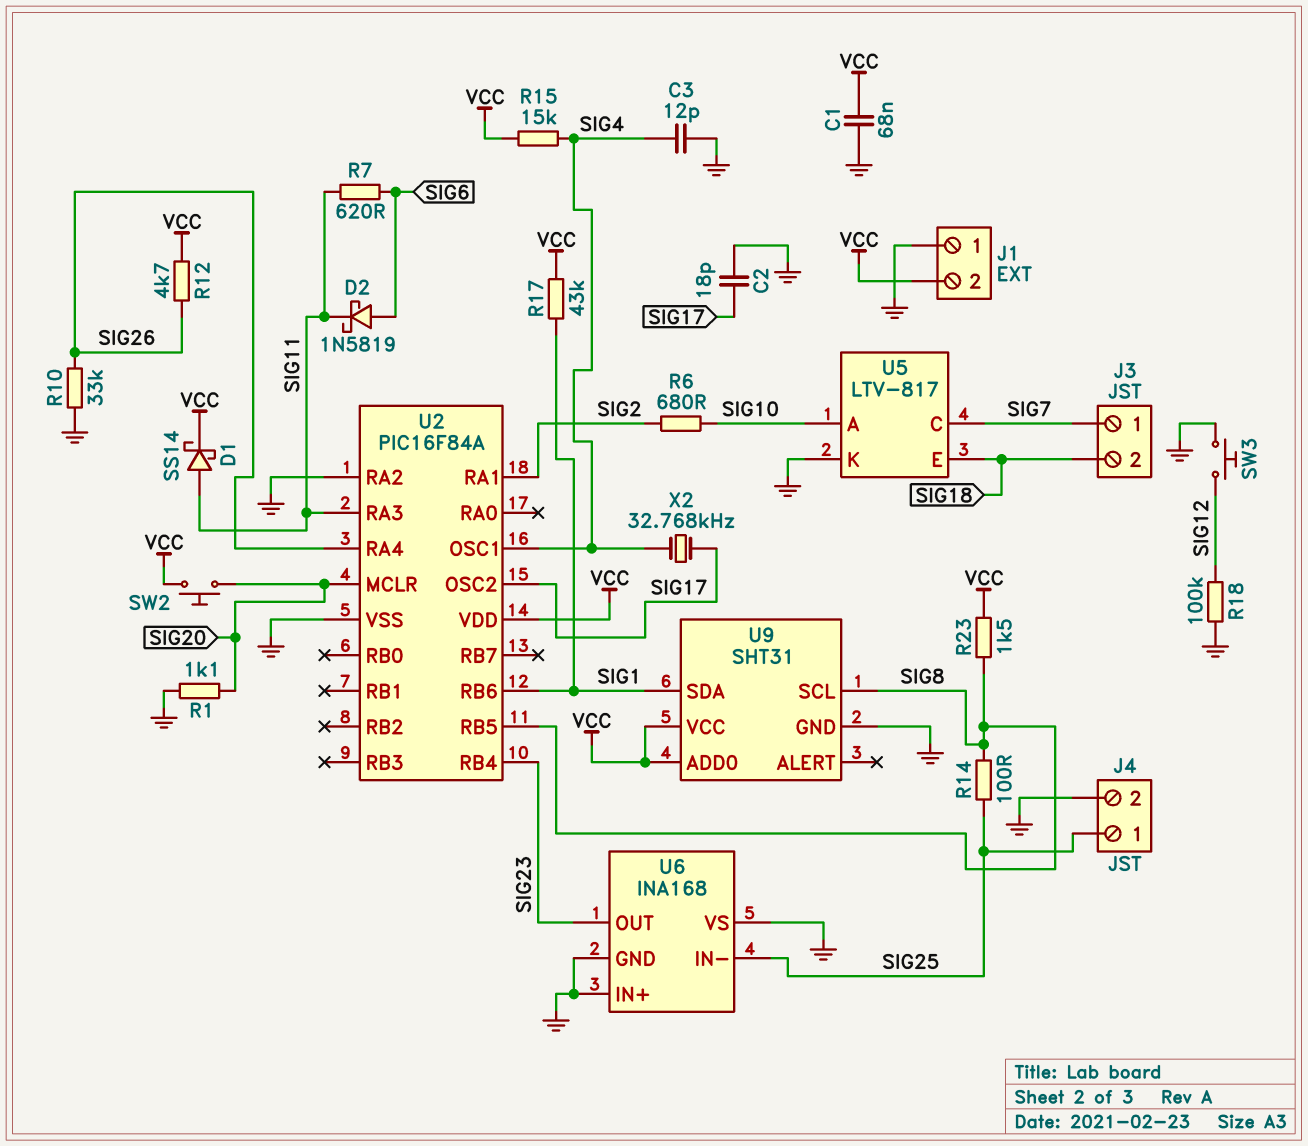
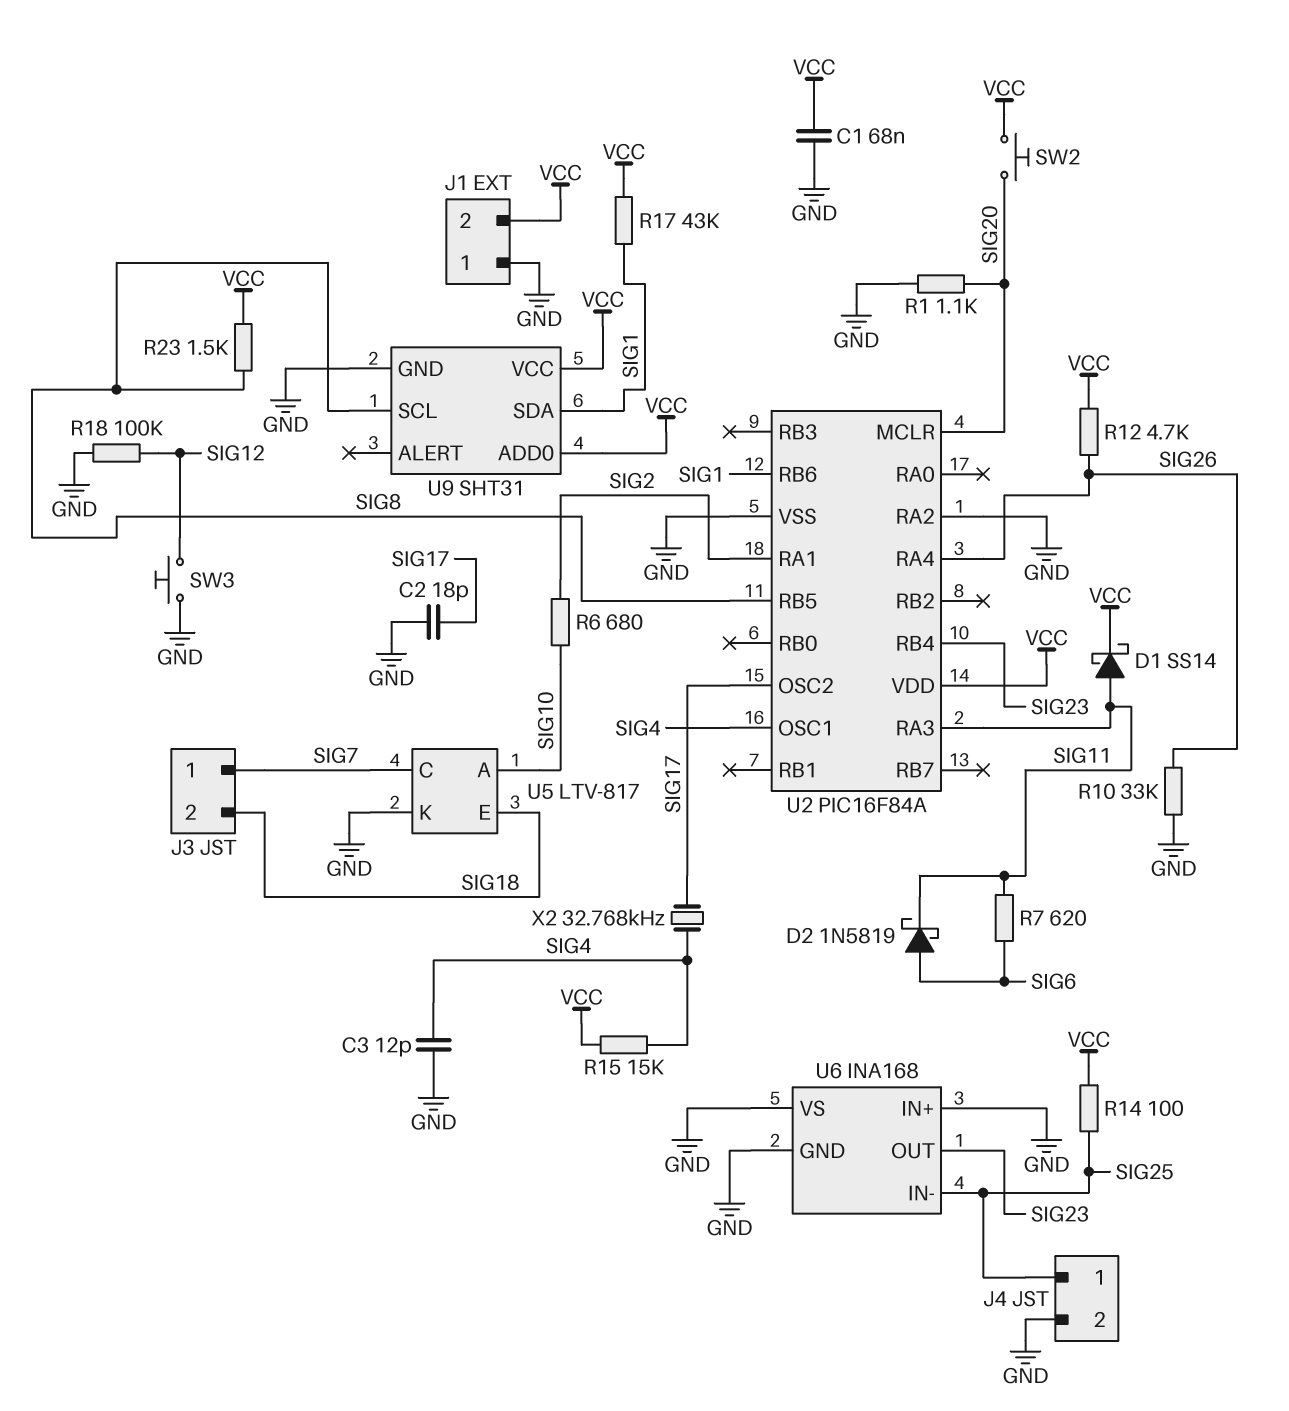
R14: 100 (SIG8, SIG25) -> 100 (SIG25, VCC)

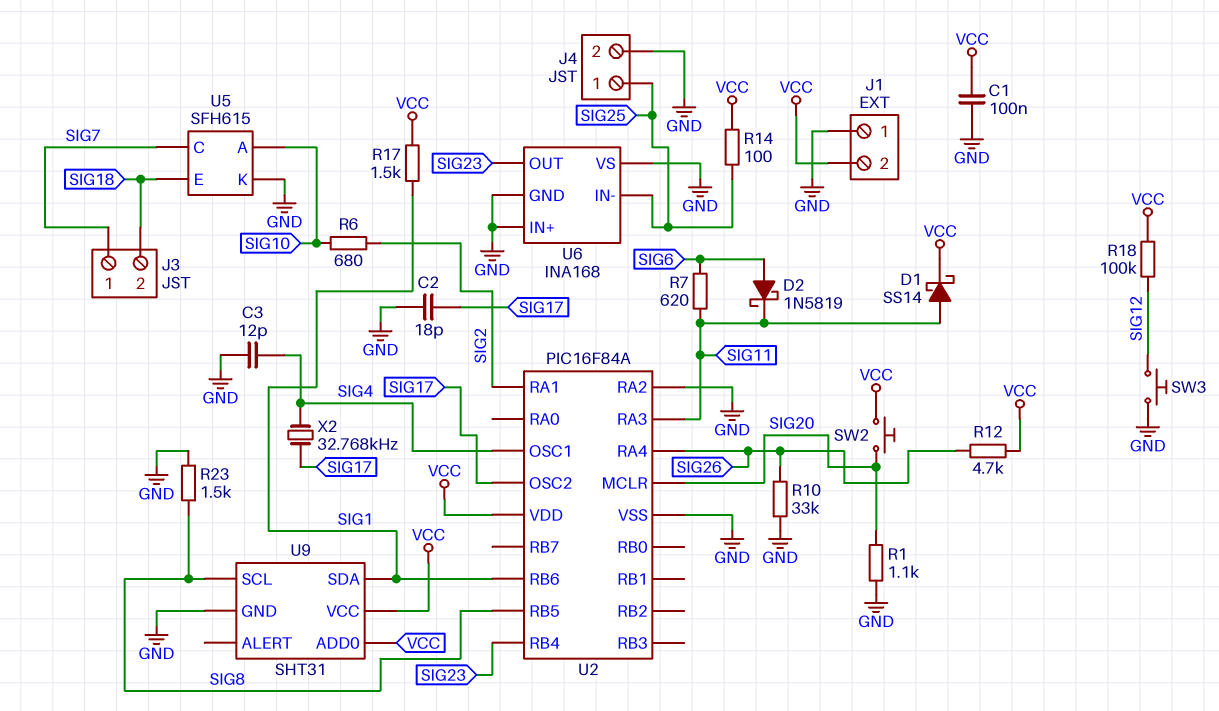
C1: 68nF (GND, VCC) -> 100nF (GND, VCC)
R15: 15k (SIG4, VCC) -> none
R17: 43k (SIG1, VCC) -> 1.5k (SIG1, VCC)
R18: 100k (GND, SIG12) -> 100k (SIG12, VCC)
R23: 1.5k (SIG8, VCC) -> 1.5k (GND, SIG8)
U5: LTV-817 -> SFH615

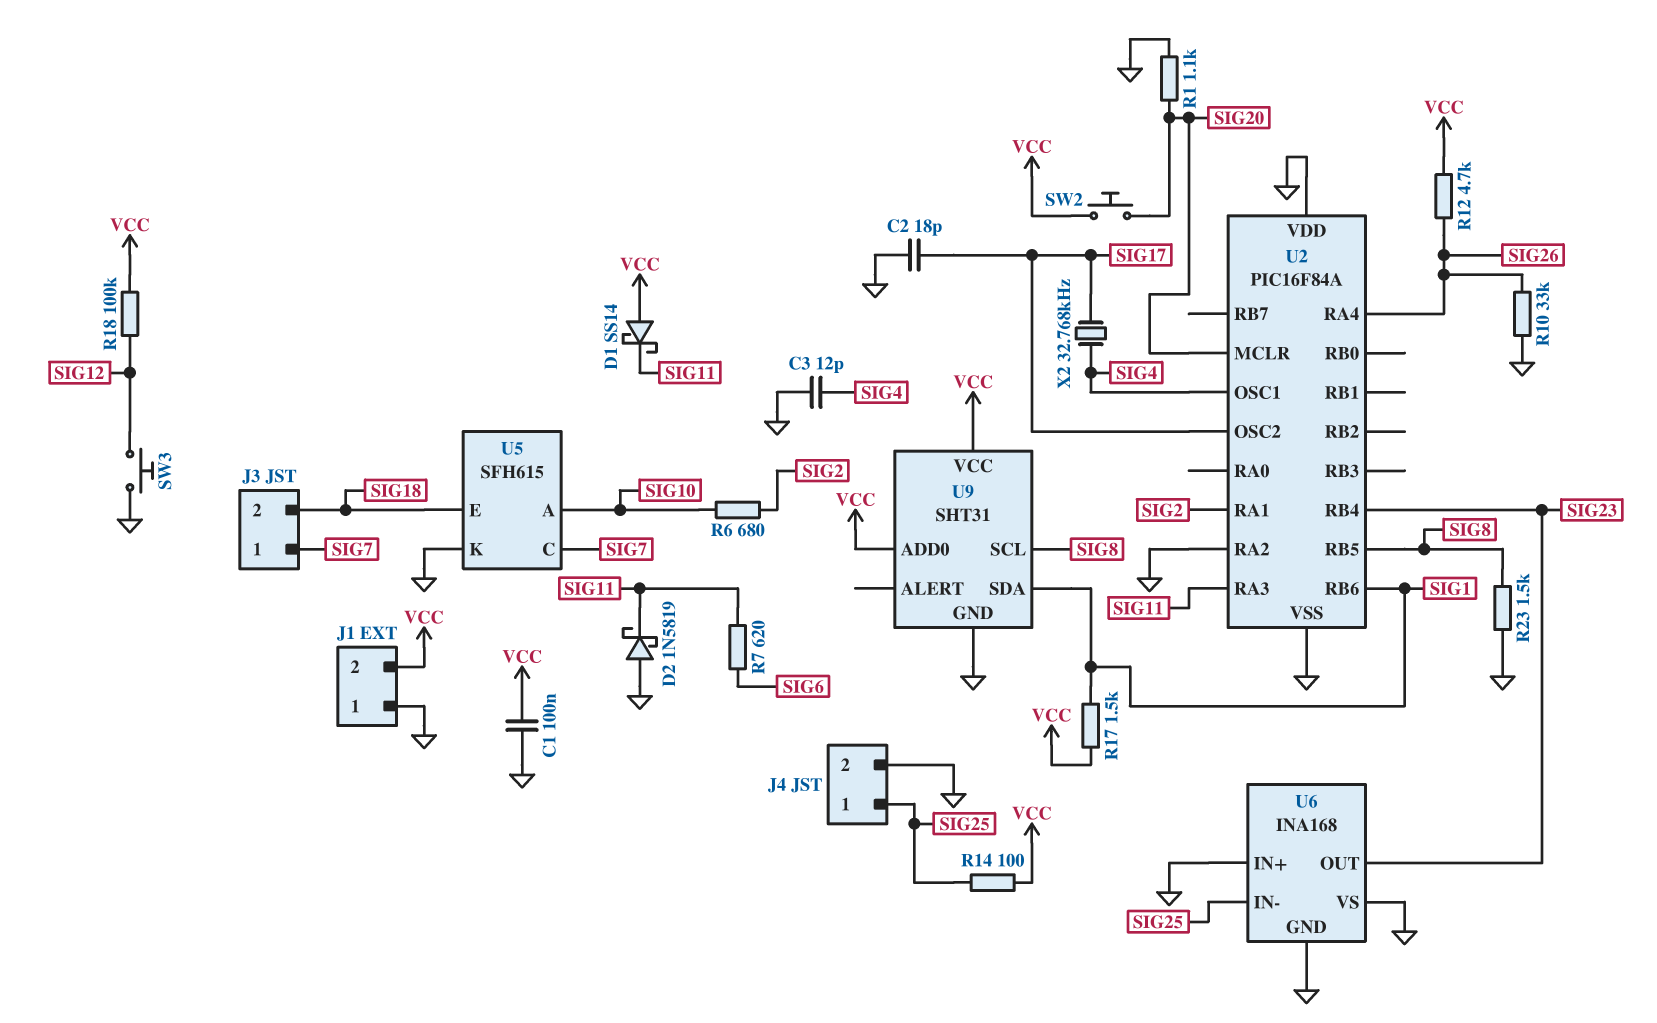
D1: schottky SS14 (A SIG11, K VCC) -> schottky SS14 (A VCC, K SIG11)
D2: schottky 1N5819 (A SIG6, K SIG11) -> schottky 1N5819 (A GND, K SIG11)
U2 pin VDD: VCC -> GND

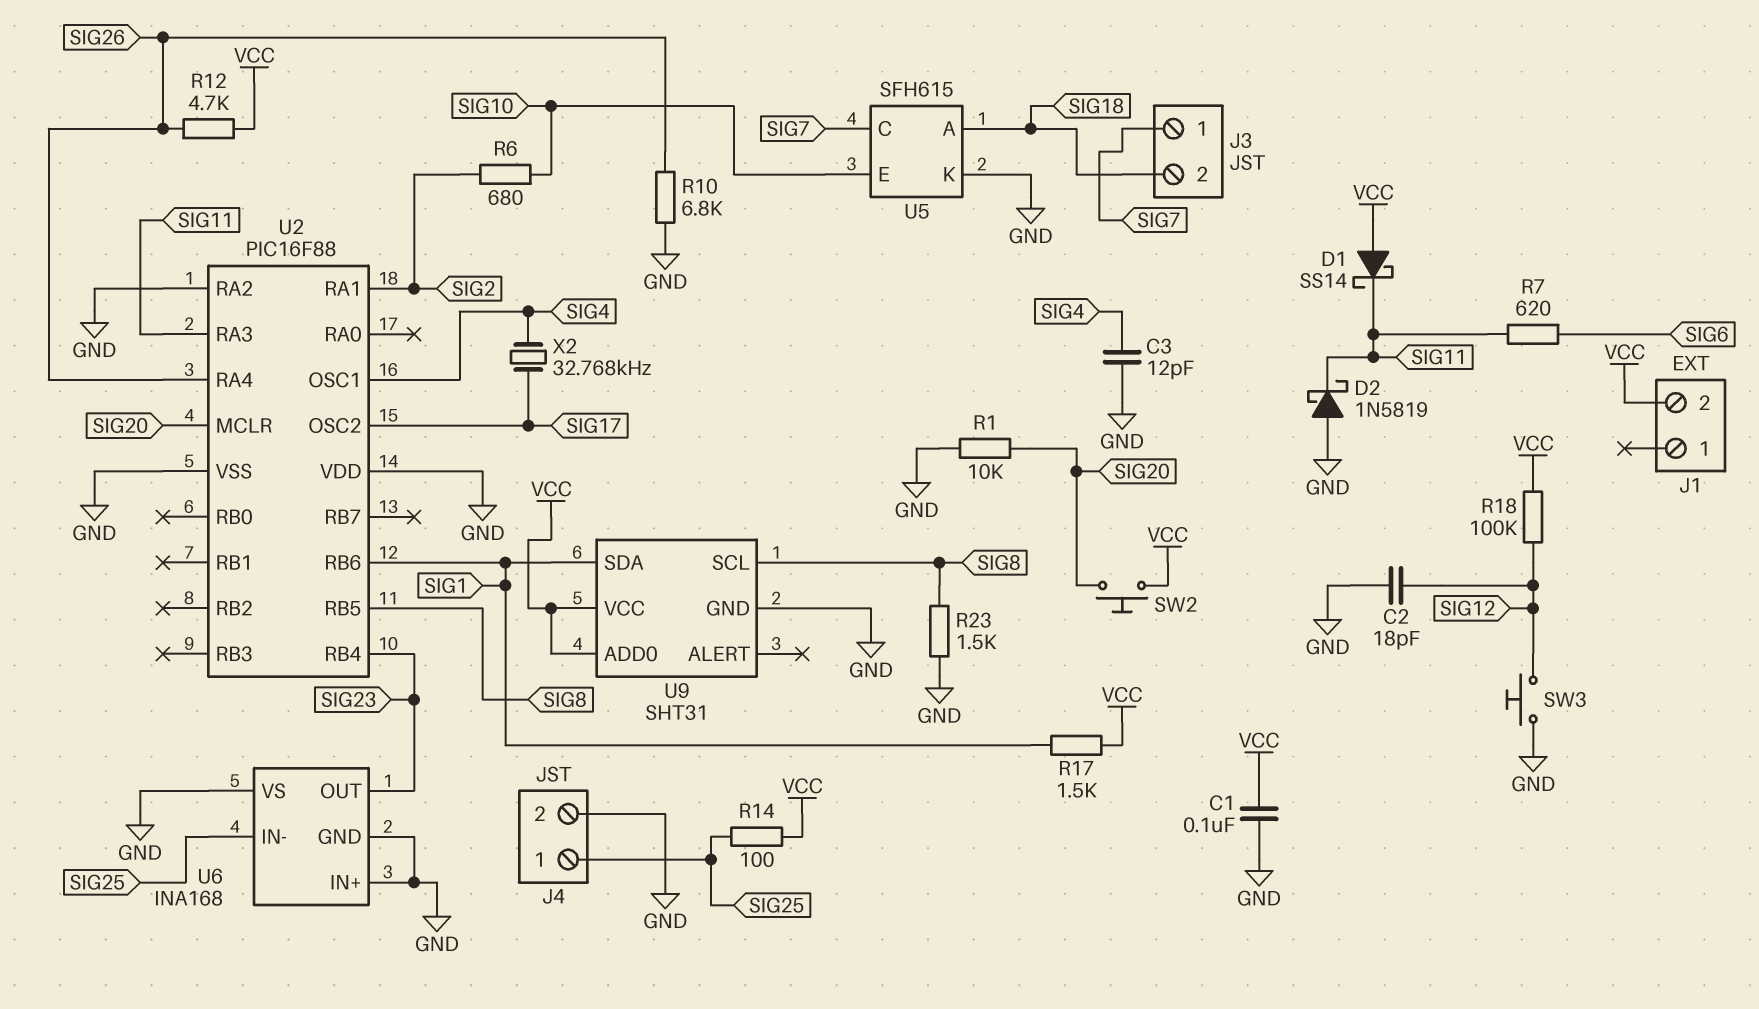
C2: 18pF (GND, SIG17) -> 18pF (GND, SIG12)
J1 pin 1: GND -> none
R1: 1.1k (GND, SIG20) -> 10k (GND, SIG20)
R10: 33k (GND, SIG26) -> 6.8k (GND, SIG26)
U2: PIC16F84A -> PIC16F88
U5 pin A: SIG10 -> SIG18
U5 pin E: SIG18 -> SIG10

